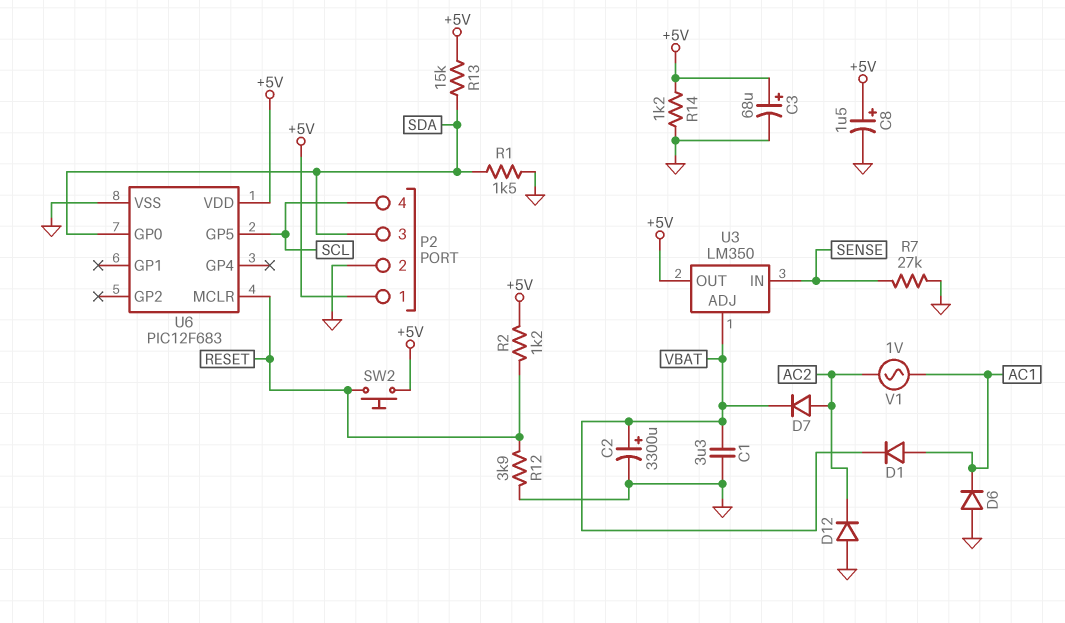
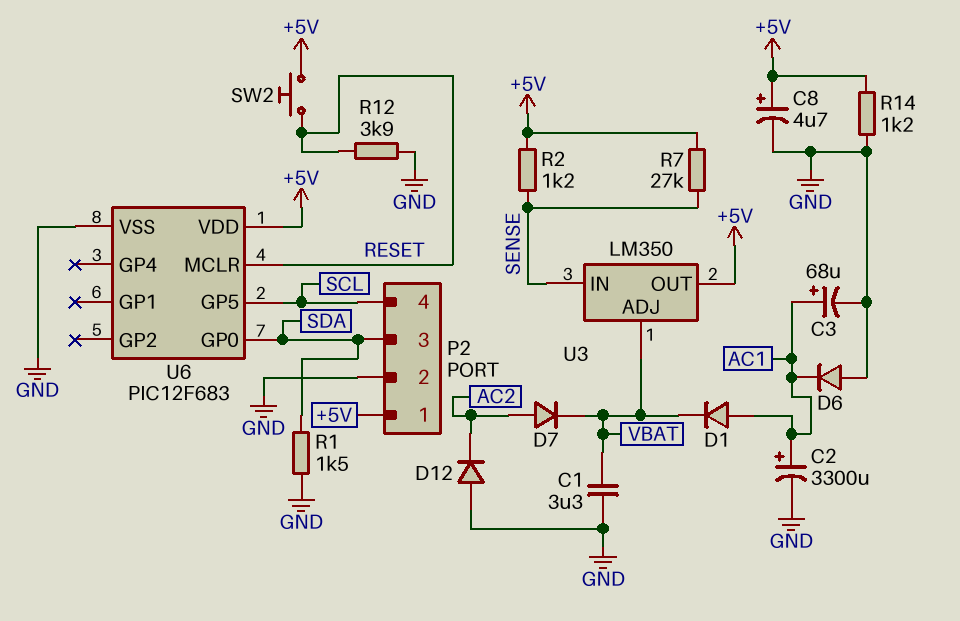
C2: 3300uF (plus VBAT, minus GND) -> 3300uF (plus AC1, minus GND)
C3: 68uF (plus +5V, minus GND) -> 68uF (plus AC1, minus GND)
C8: 1.5uF (plus +5V, minus GND) -> 4.7uF (plus +5V, minus GND)
R2: 1.2k (+5V, RESET) -> 1.2k (+5V, SENSE)
R7: 27k (GND, SENSE) -> 27k (+5V, SENSE)
R13: 15k (+5V, SDA) -> none
V1: AC 1V (AC1, AC2) -> none

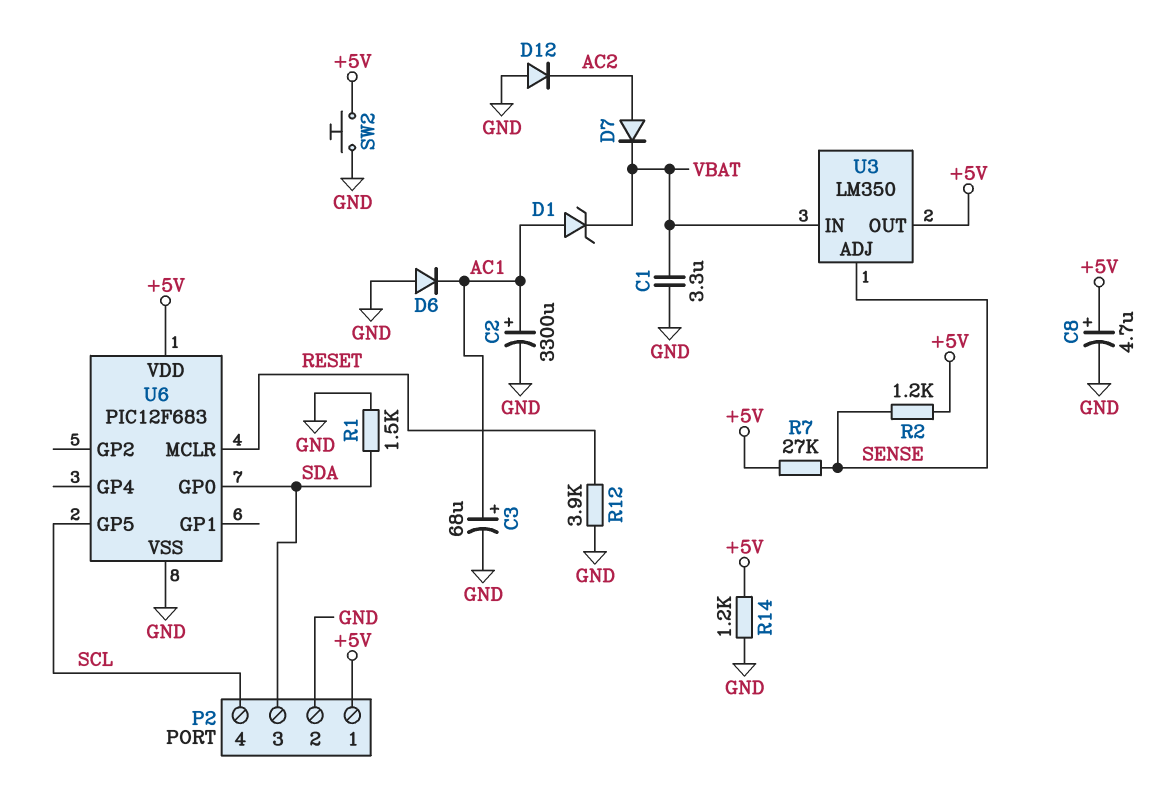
D1: diode (A AC1, K VBAT) -> zener (A AC1, K VBAT)
SW2: button (+5V, RESET) -> button (+5V, GND)
U3 pin ADJ: VBAT -> SENSE
U3 pin IN: SENSE -> VBAT

